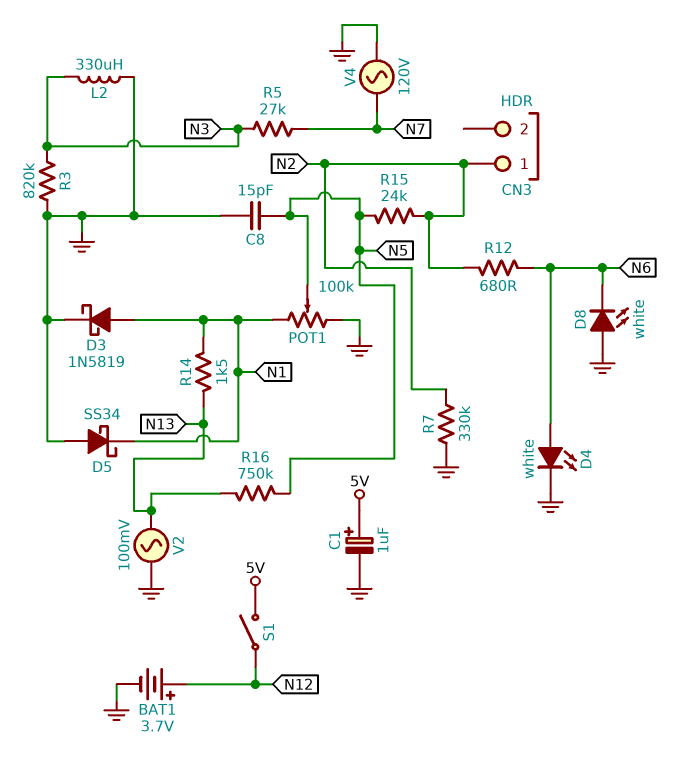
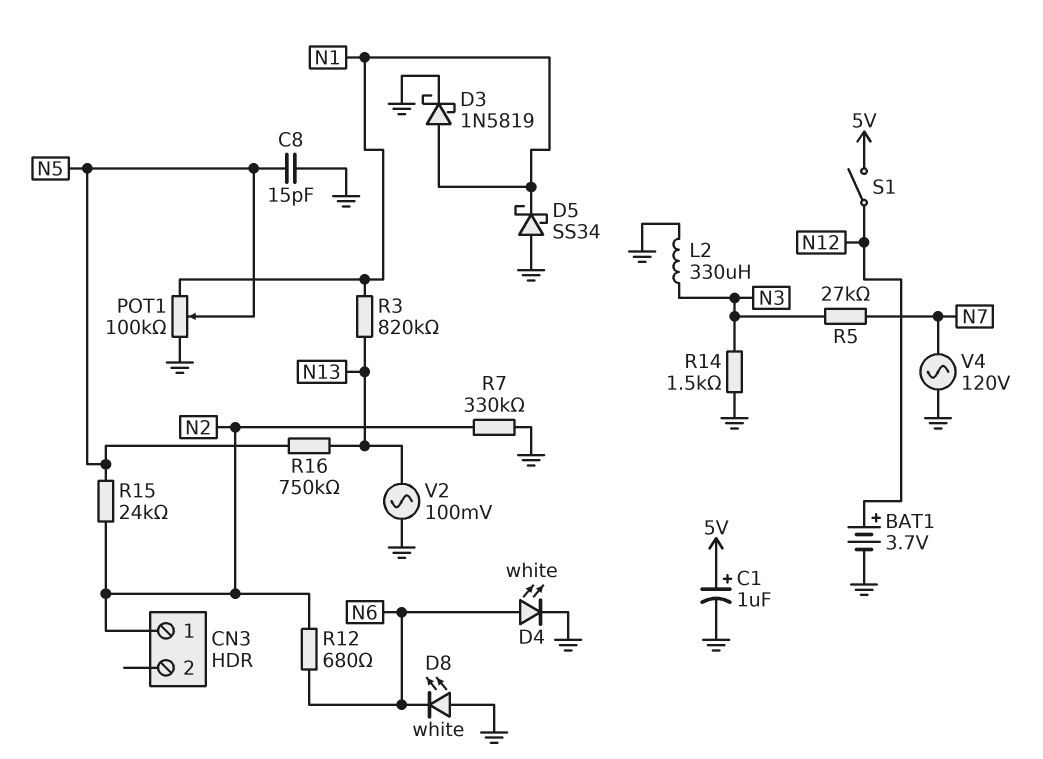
R3: 820k (GND, N3) -> 820k (N1, N13)
R14: 1.5k (N1, N13) -> 1.5k (GND, N3)

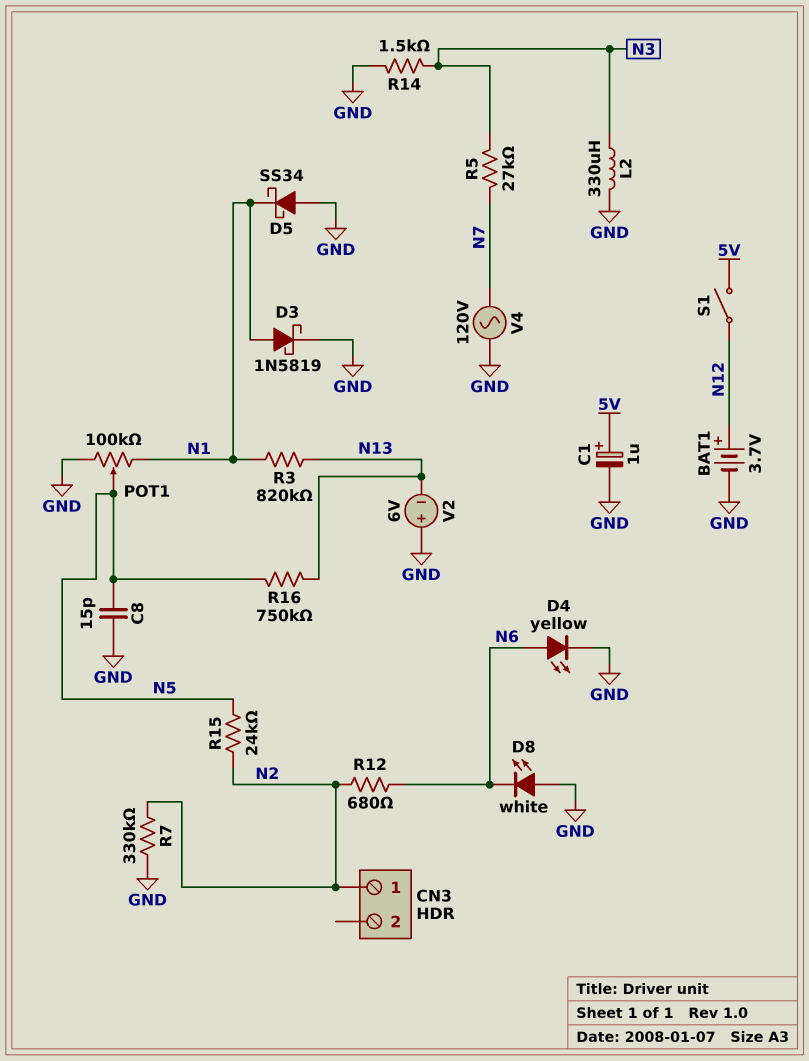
D4: LED white (A N6, K GND) -> LED yellow (A N6, K GND)
V2: AC 100mV (GND, N13) -> 6V (plus GND, minus N13)

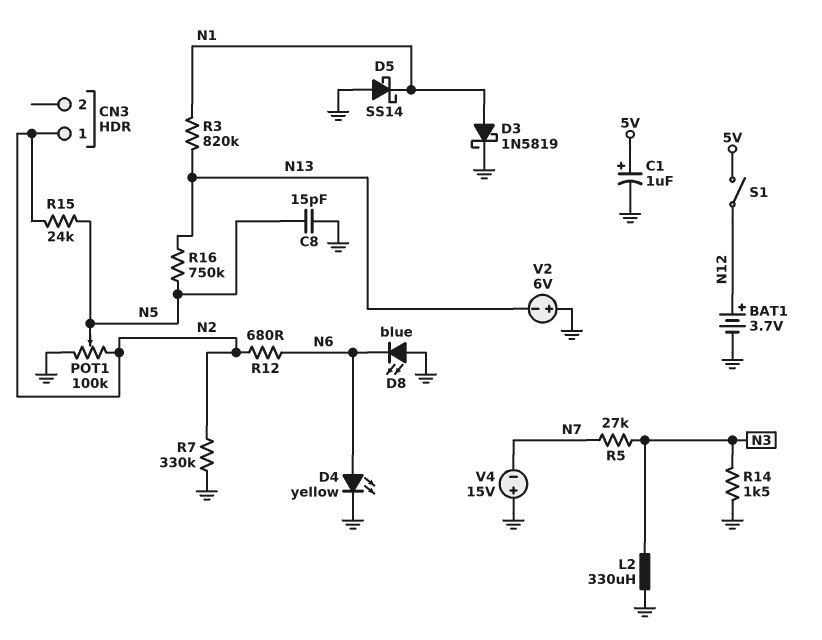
D5: schottky SS34 (A GND, K N1) -> schottky SS14 (A GND, K N1)
D8: LED white (A GND, K N6) -> LED blue (A GND, K N6)
POT1: 100k (GND, N1, wiper N5) -> 100k (GND, N2, wiper N5)
V4: AC 120V (GND, N7) -> 15V (plus GND, minus N7)

